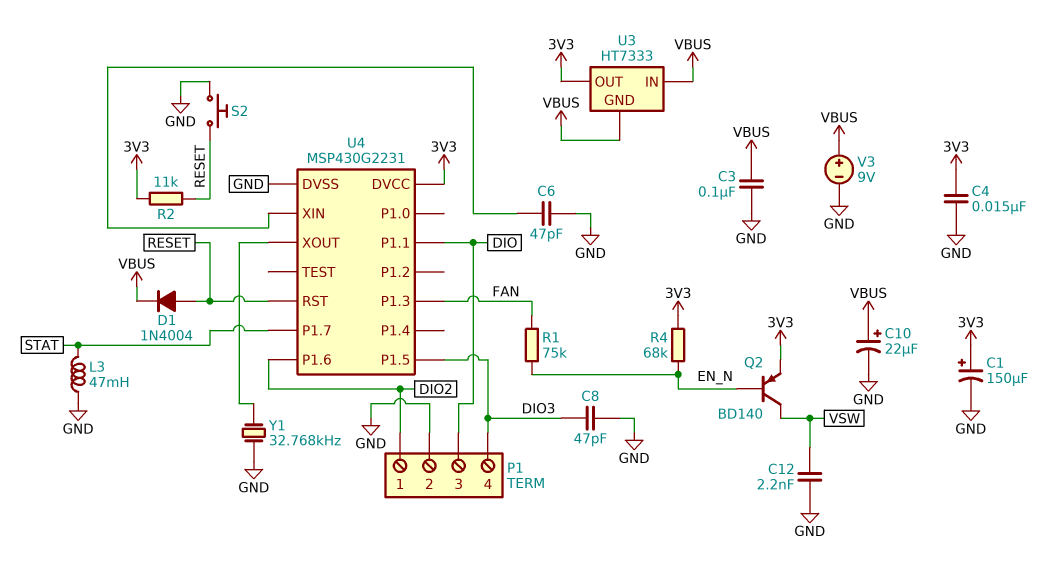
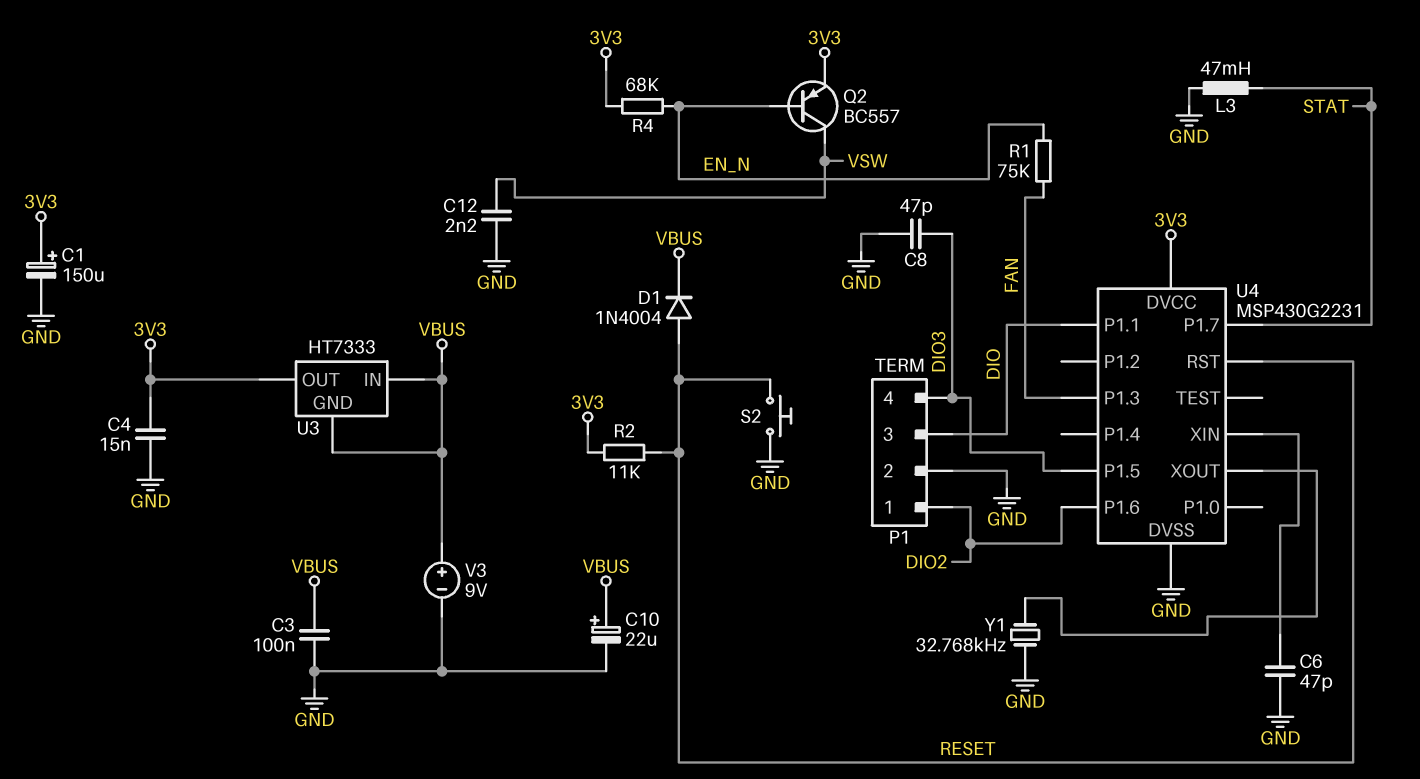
Q2: PNP BD140 (B EN_N, C VSW, E 3V3) -> PNP BC557 (B EN_N, C VSW, E 3V3)

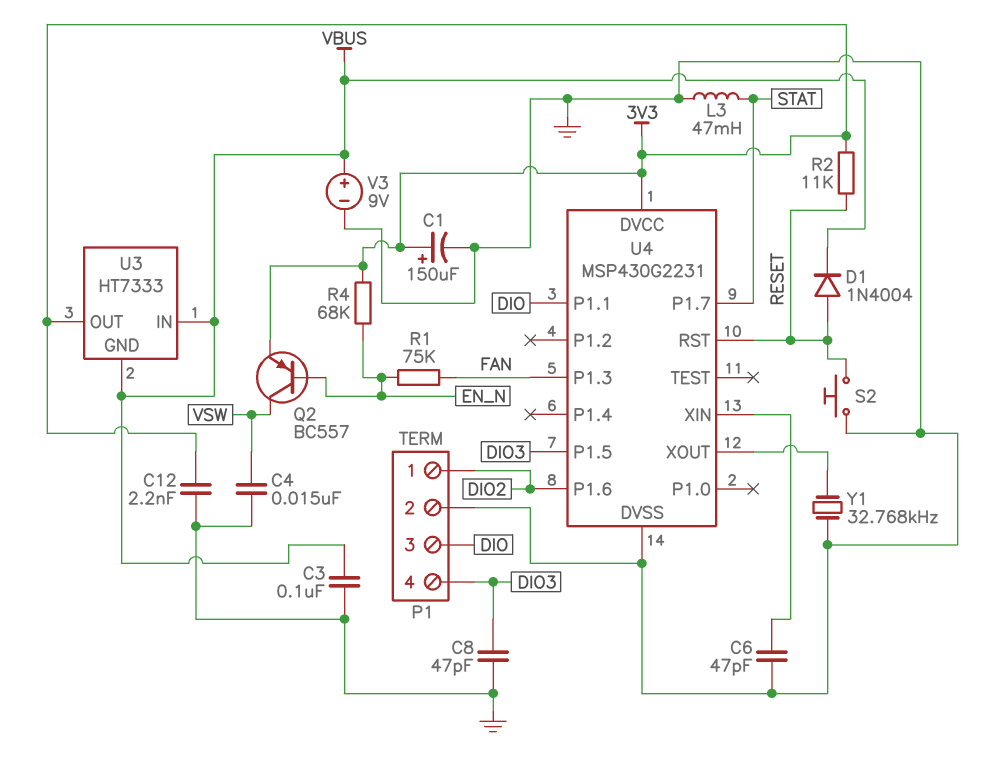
C4: 15nF (3V3, GND) -> 15nF (GND, VSW)
C10: 22uF (plus VBUS, minus GND) -> none
C12: 2.2nF (GND, VSW) -> 2.2nF (3V3, GND)

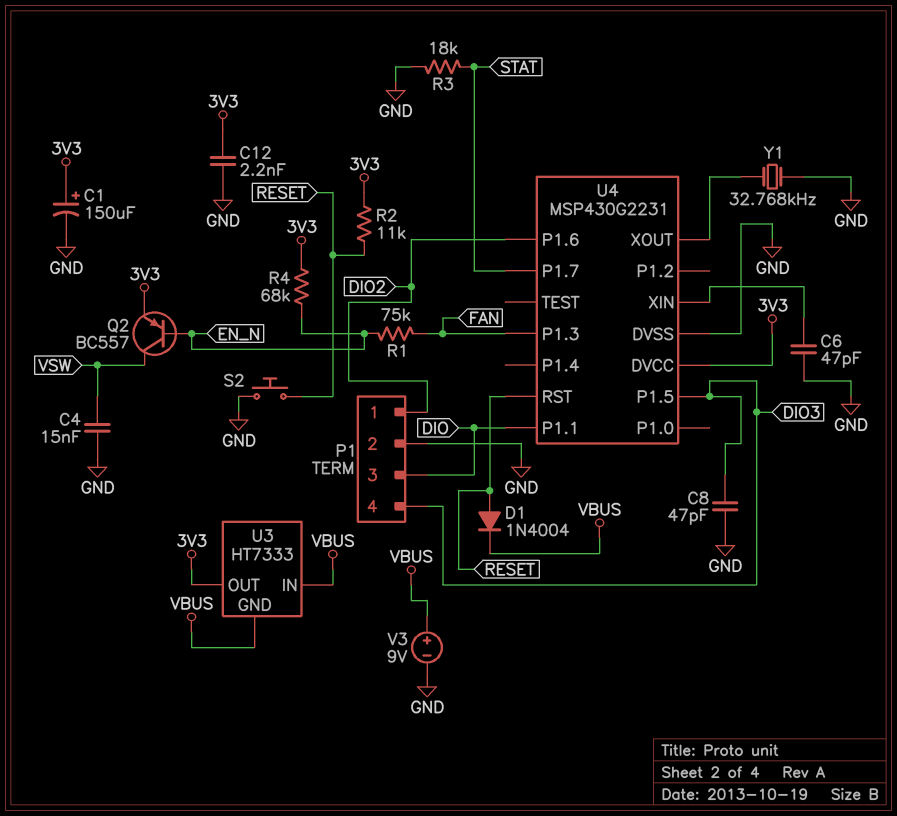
C3: 100nF (GND, VBUS) -> none
L3: 47mH (GND, STAT) -> none
R3: none -> 18k (GND, STAT)

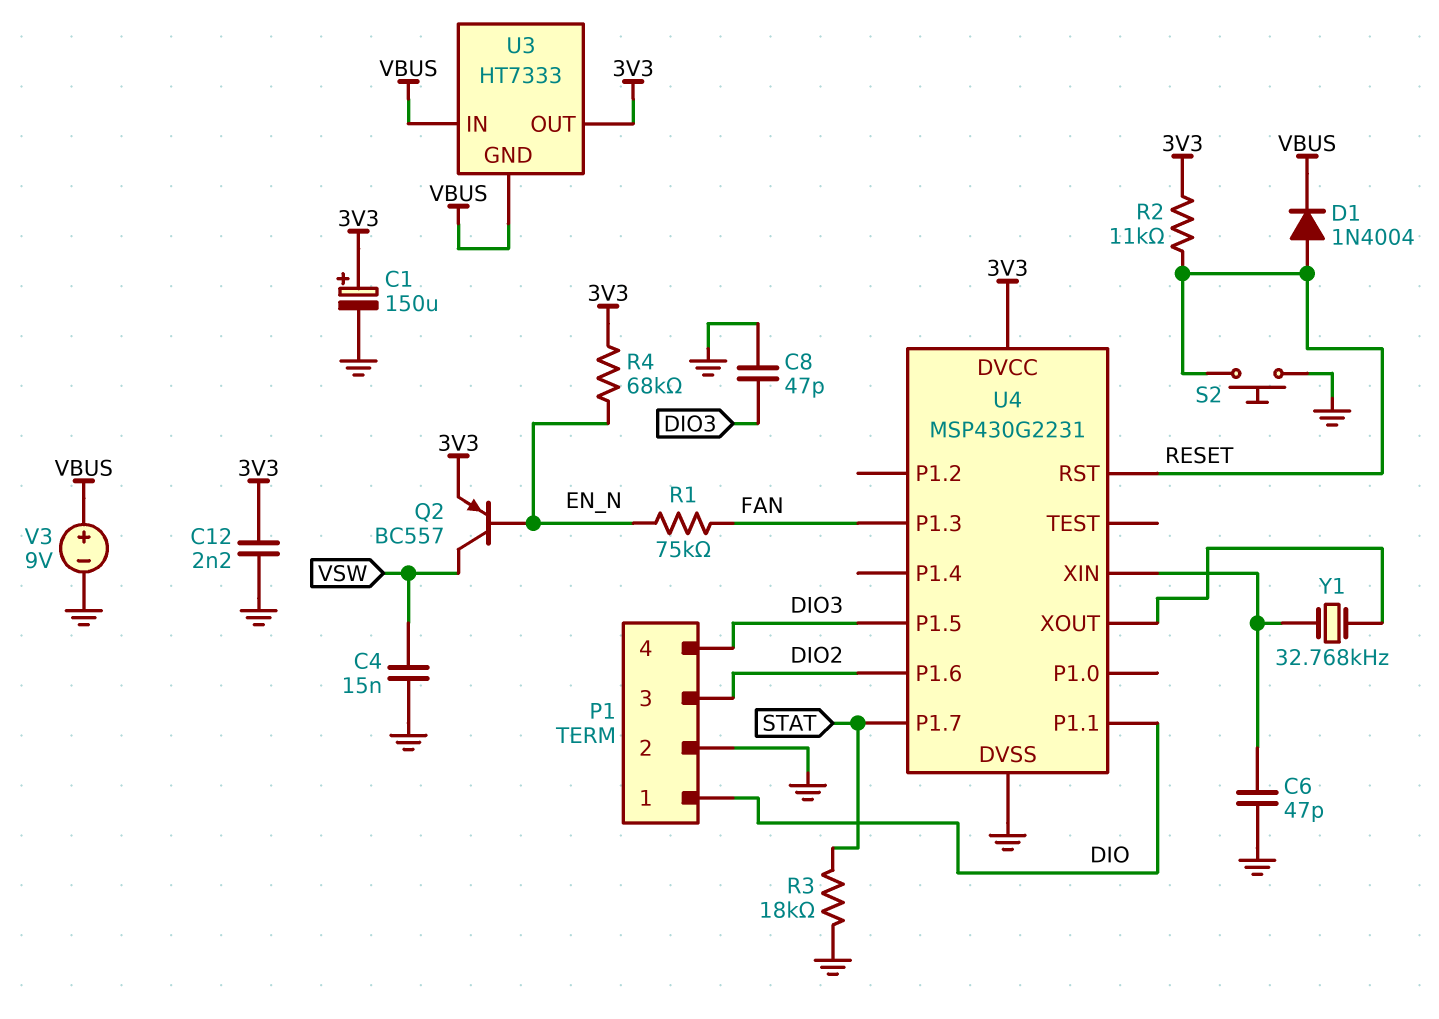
P1 pin 1: DIO2 -> DIO
P1 pin 3: DIO -> DIO2
Y1: 32.768kHz (GND, U4/XOUT) -> 32.768kHz (U4/XIN, U4/XOUT)

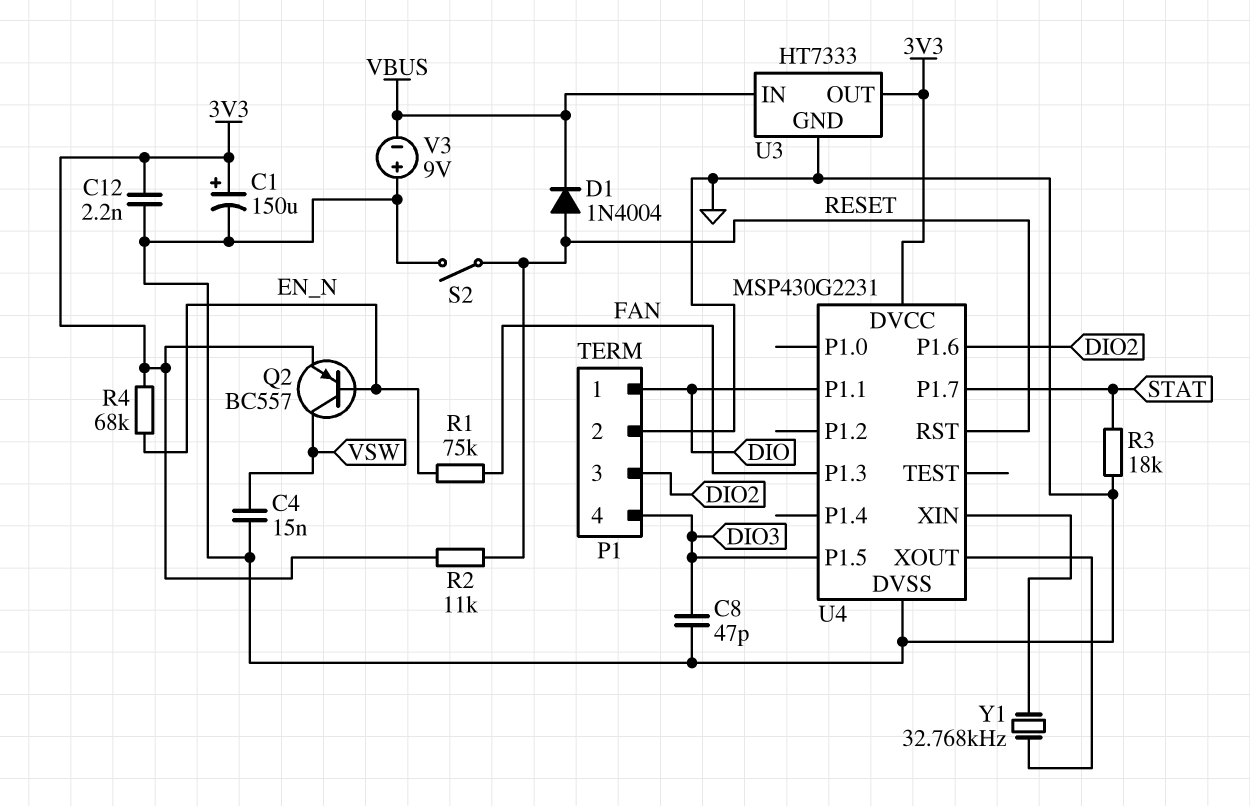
C6: 47pF (GND, U4/XIN) -> none
S2: button (GND, RESET) -> switch (GND, RESET)
U3 pin GND: VBUS -> GND
V3: 9V (plus VBUS, minus GND) -> 9V (plus GND, minus VBUS)

